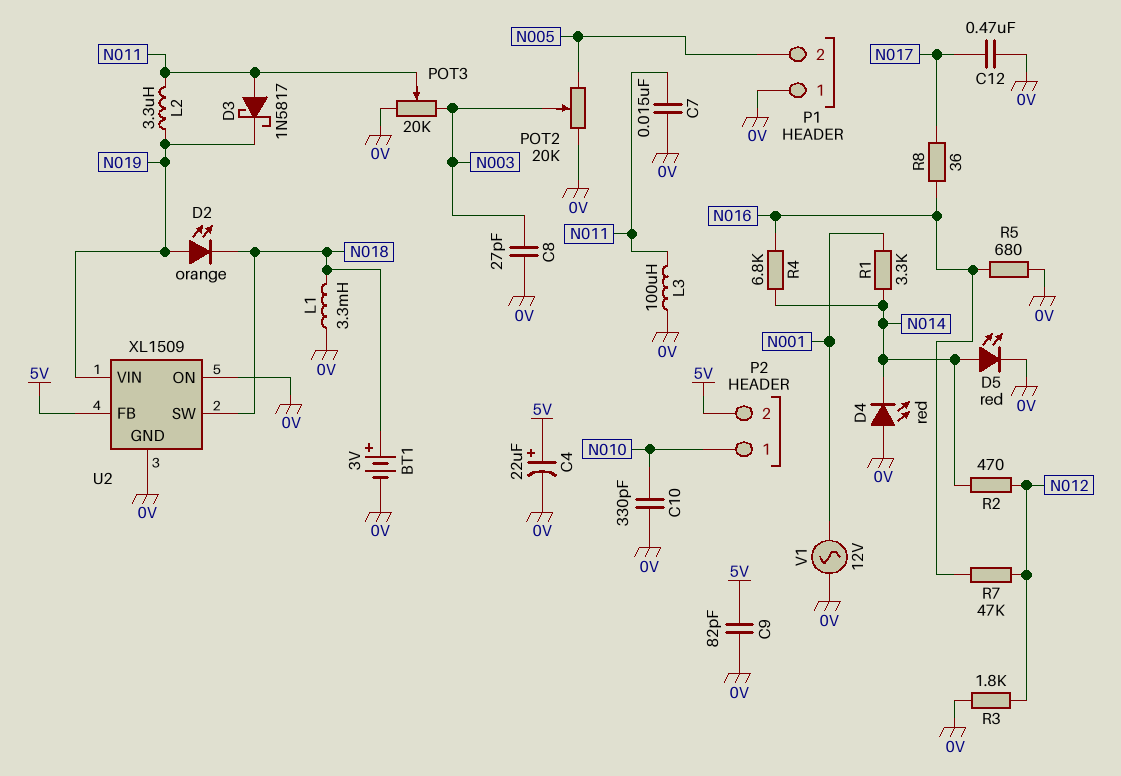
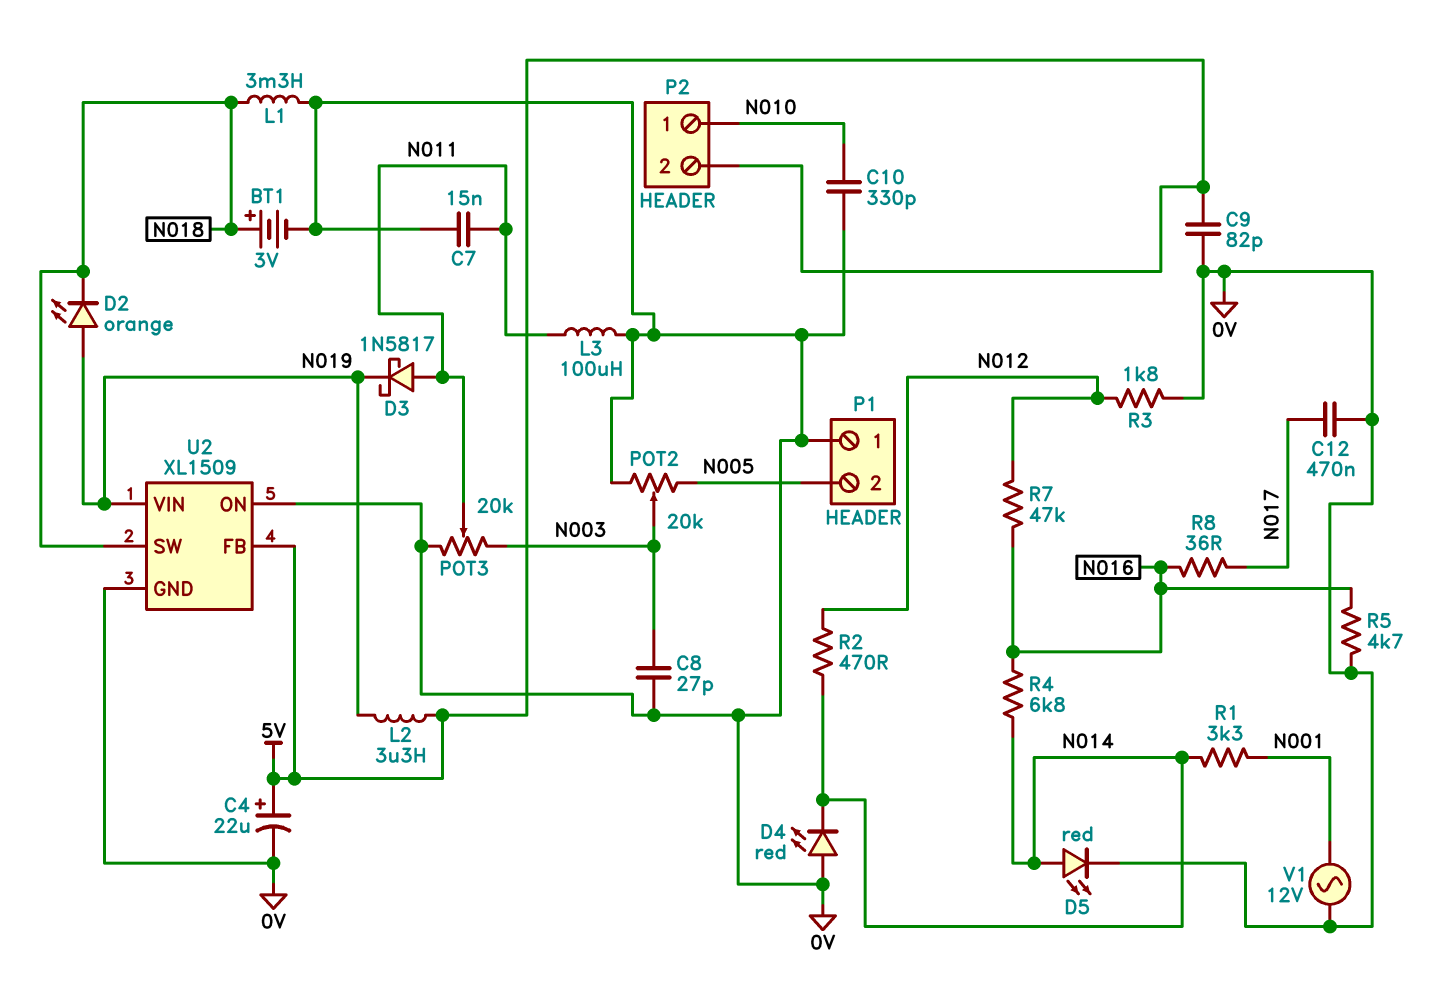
L2: 3.3uH (N011, N019) -> 3.3uH (5V, N019)
R5: 680 (0V, N016) -> 4.7k (0V, N016)

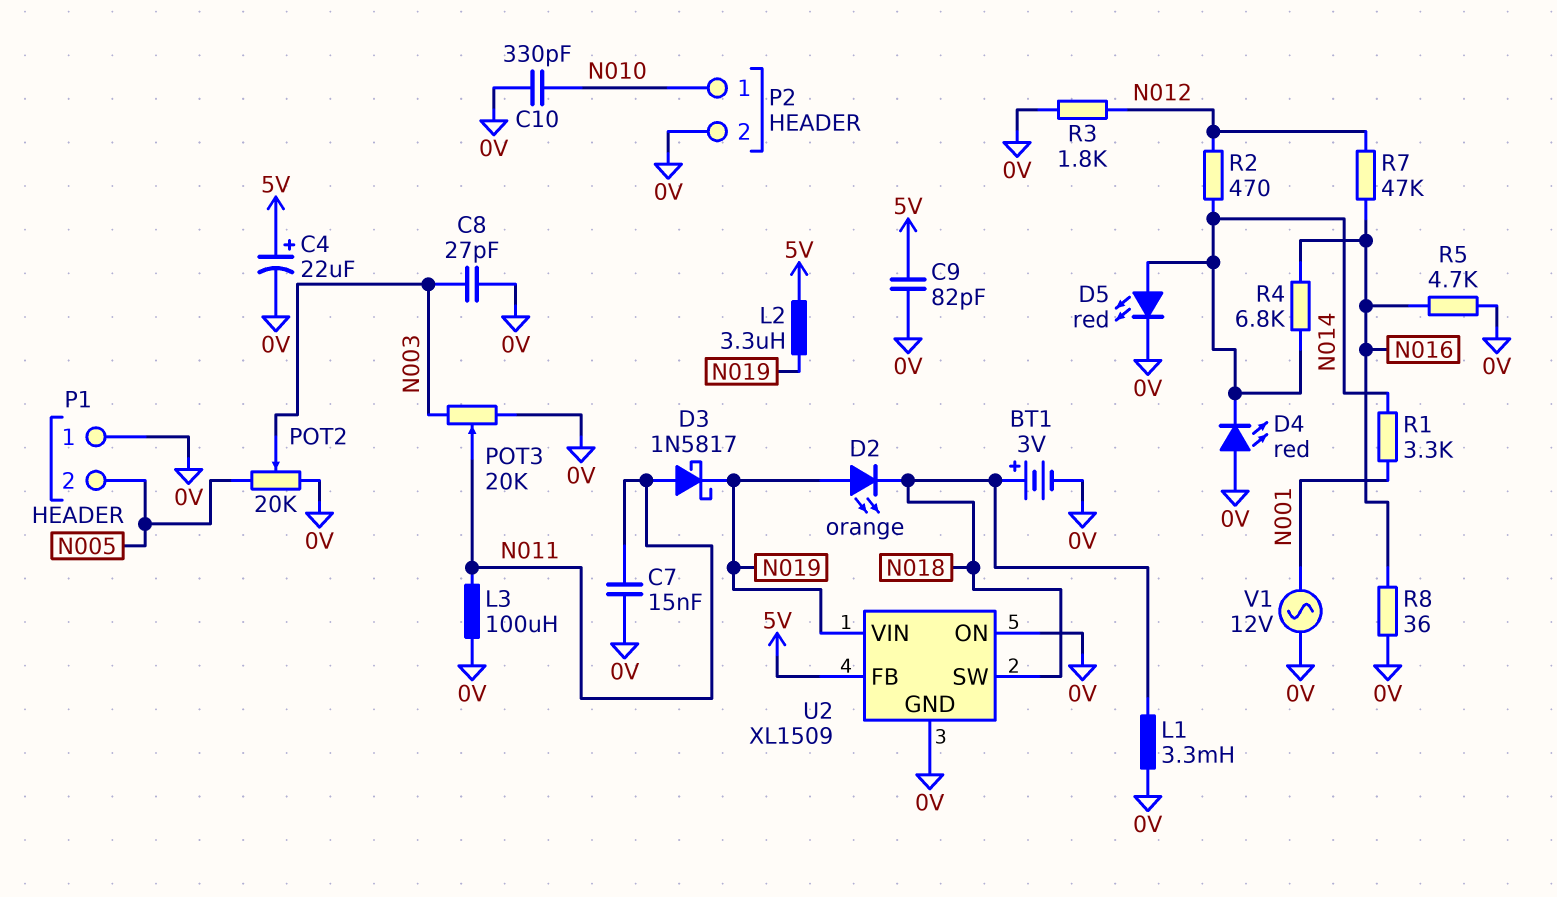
C12: 470nF (0V, N017) -> none
P2 pin 2: 5V -> 0V
R8: 36 (N016, N017) -> 36 (0V, N016)

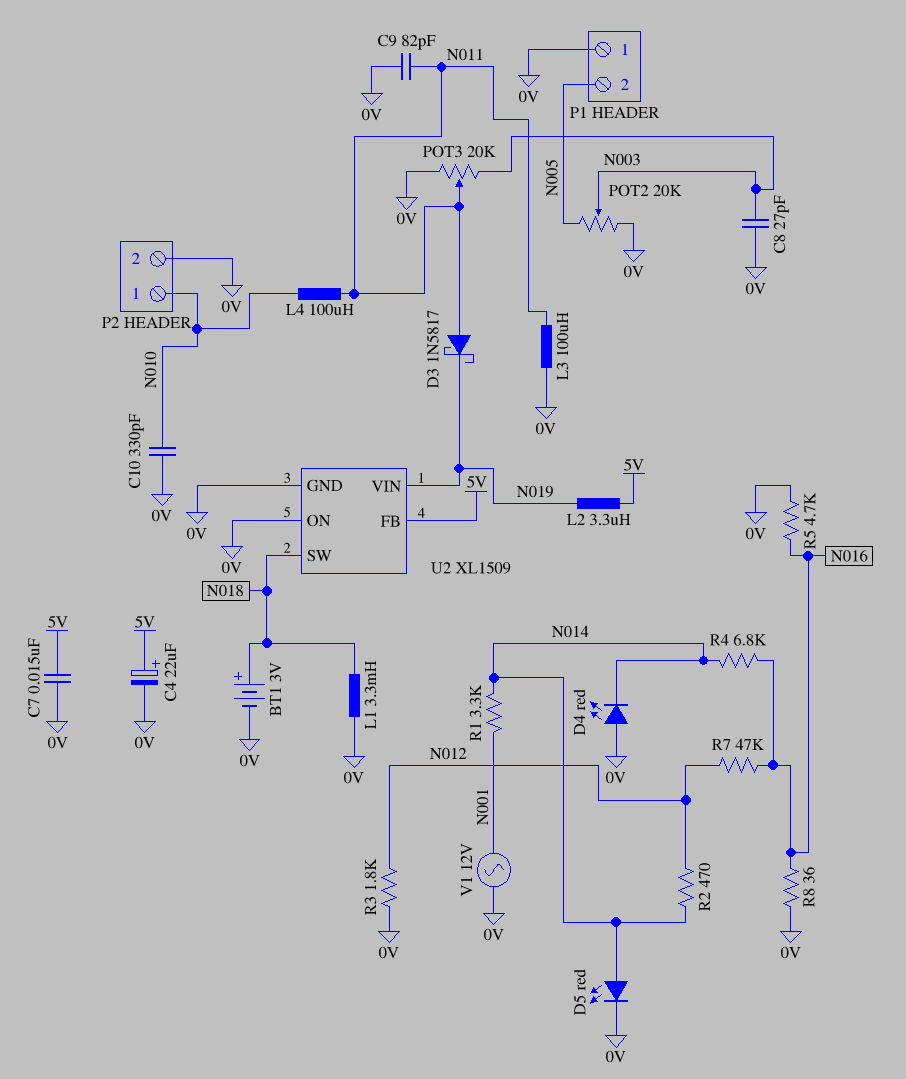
C7: 15nF (0V, N011) -> 15nF (0V, 5V)
C9: 82pF (0V, 5V) -> 82pF (0V, N011)
D2: LED orange (A N019, K N018) -> none
L4: none -> 100uH (N010, N011)

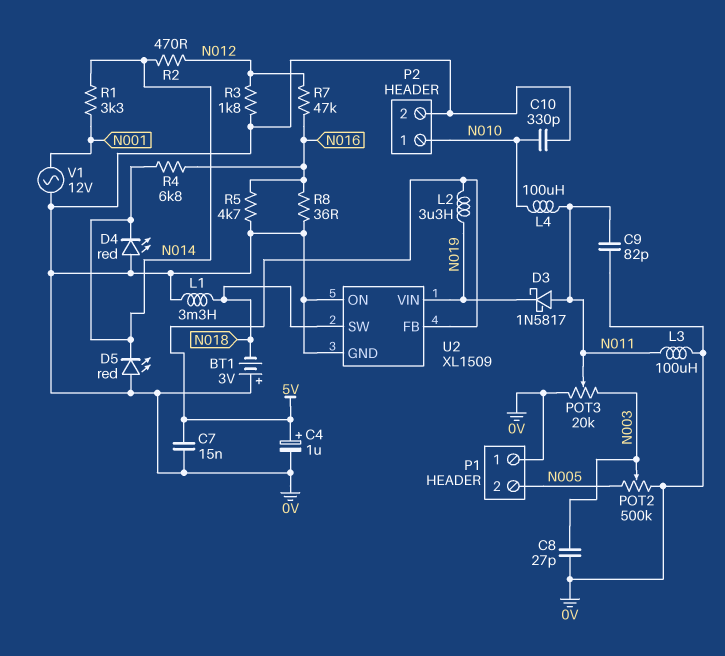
BT1: 3V (plus N018, minus 0V) -> 3V (plus 0V, minus N018)
C4: 22uF (plus 5V, minus 0V) -> 1uF (plus 5V, minus 0V)
D5: LED red (A N014, K 0V) -> LED red (A 0V, K N014)
POT2: 20k (0V, N005, wiper N003) -> 500k (0V, N005, wiper N003)

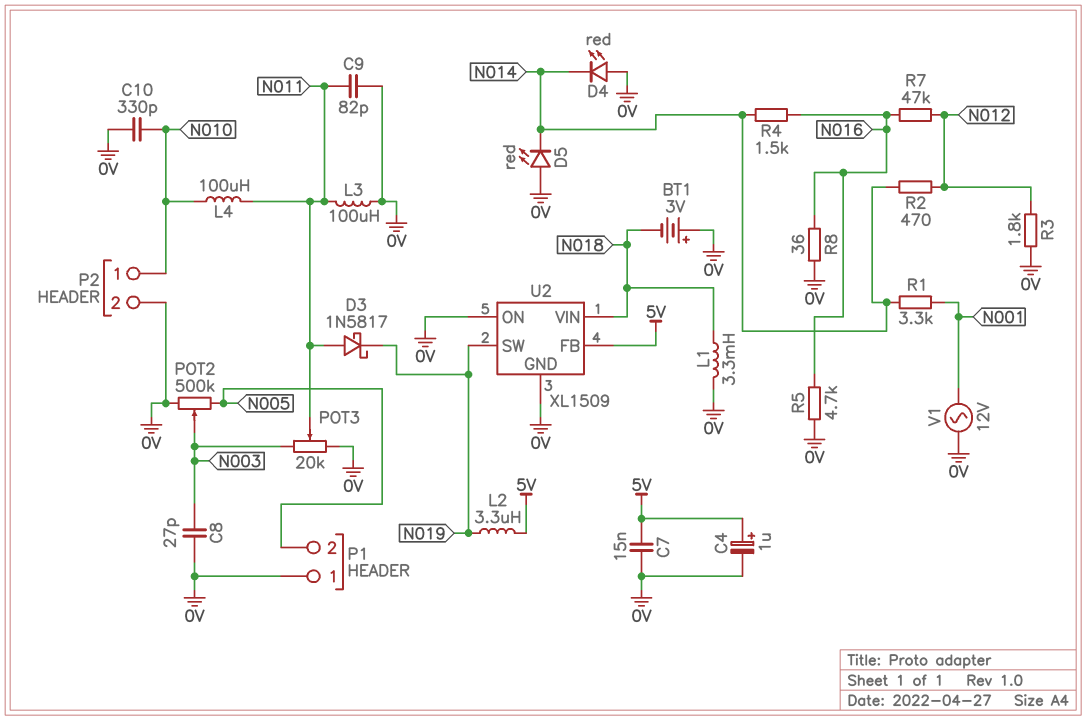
R4: 6.8k (N014, N016) -> 1.5k (N014, N016)
U2 pin SW: N018 -> N019
U2 pin VIN: N019 -> N018

